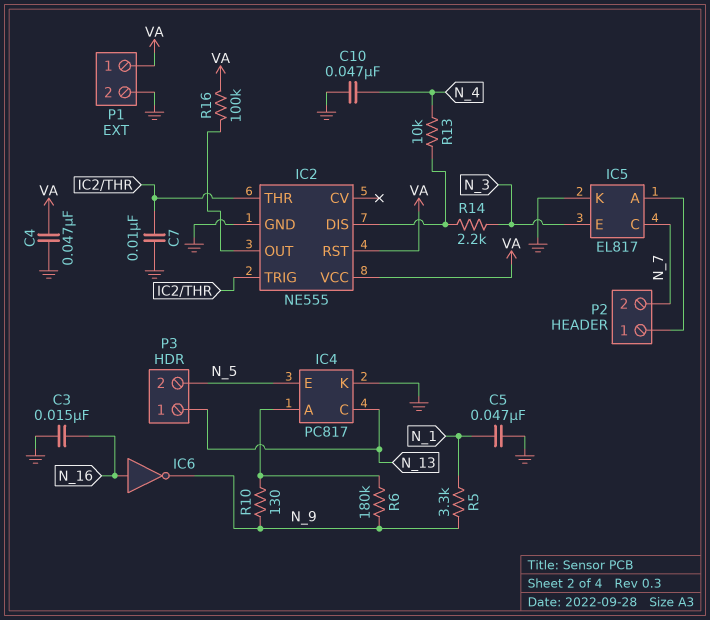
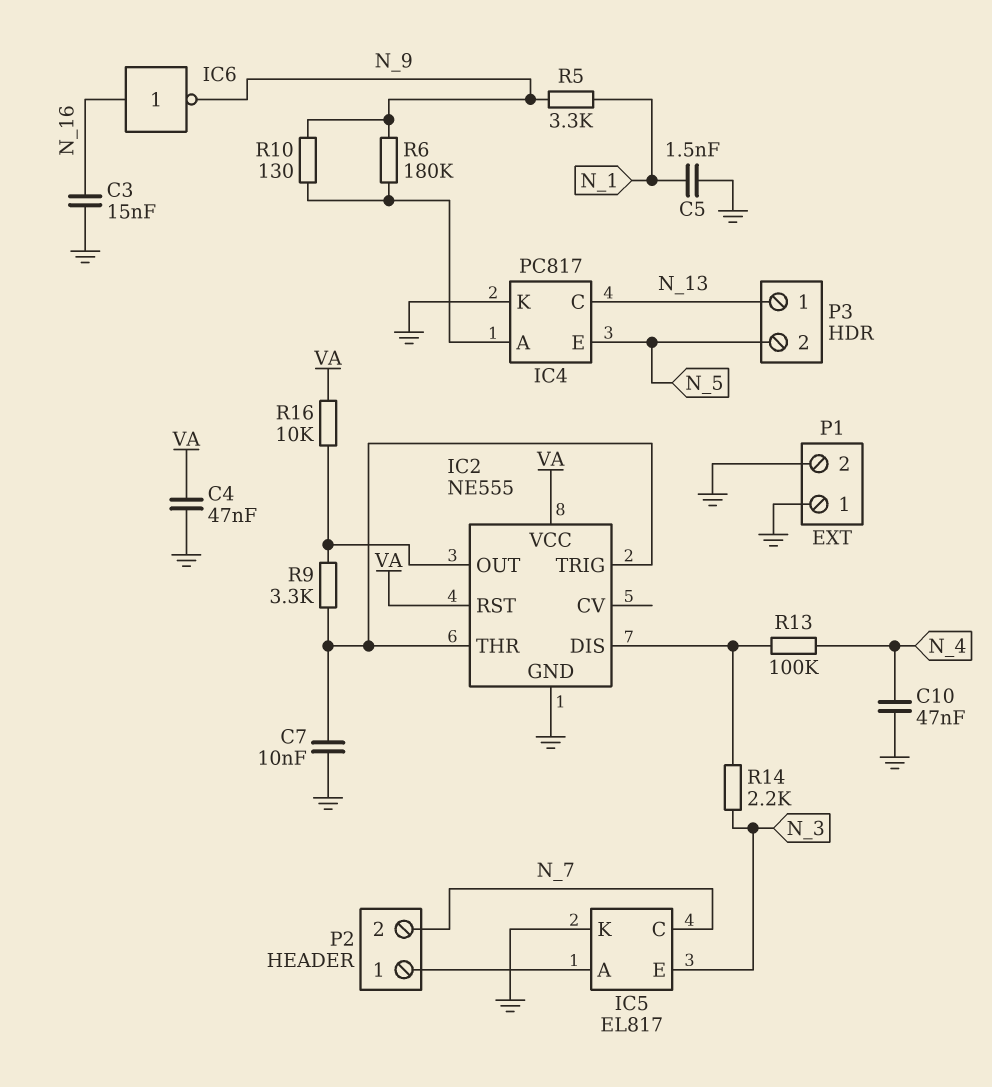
C5: 47nF (GND, N_1) -> 1.5nF (GND, N_1)
P1 pin 1: VA -> GND
R9: none -> 3.3k (IC2/OUT, IC2/THR)
R13: 10k (IC2/DIS, N_4) -> 100k (IC2/DIS, N_4)
R16: 100k (IC2/OUT, VA) -> 10k (IC2/OUT, VA)

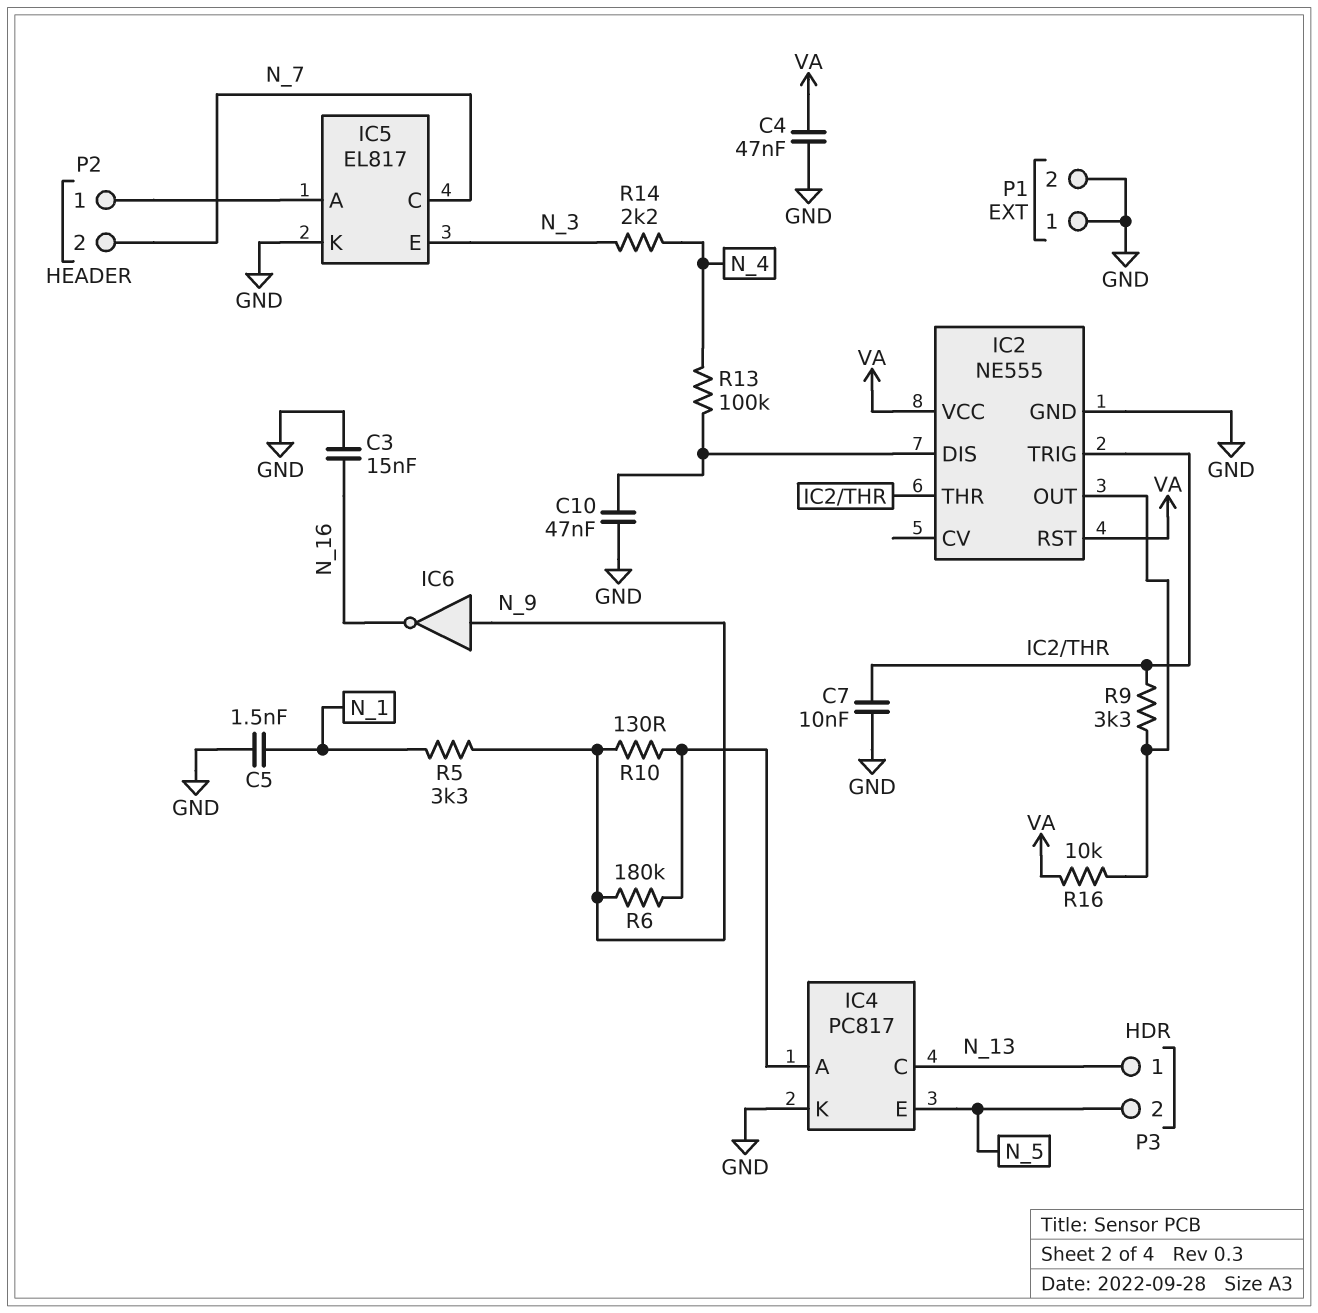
C10: 47nF (GND, N_4) -> 47nF (GND, IC2/DIS)
IC6: NOT (in N_16, out N_9) -> NOT (in N_9, out N_16)
R14: 2.2k (IC2/DIS, N_3) -> 2.2k (N_3, N_4)

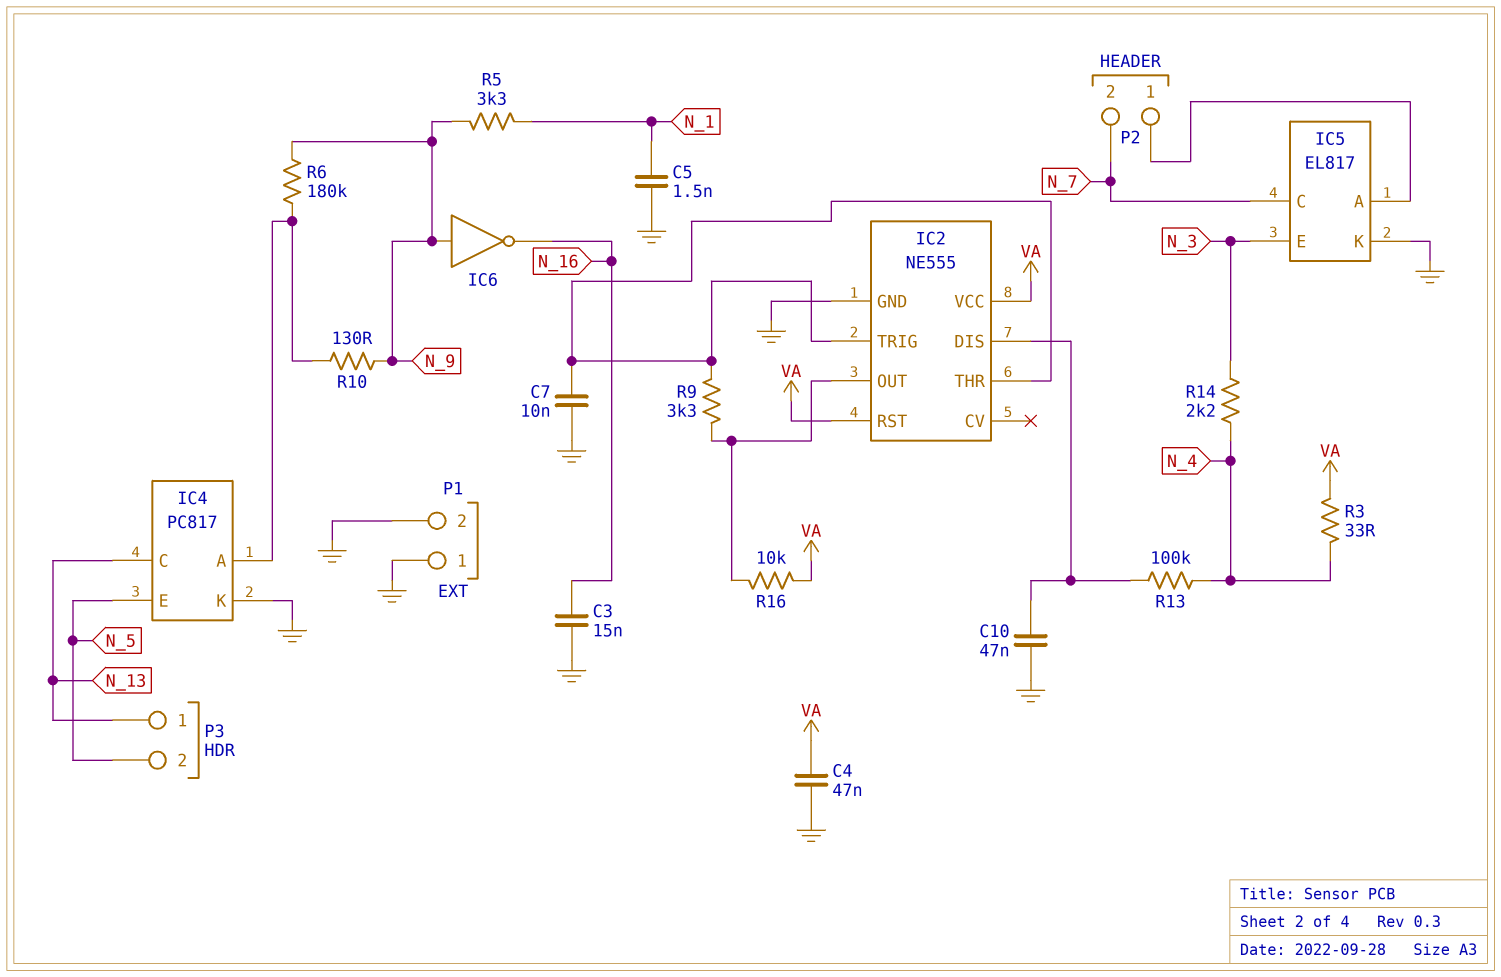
R3: none -> 33 (N_4, VA)

